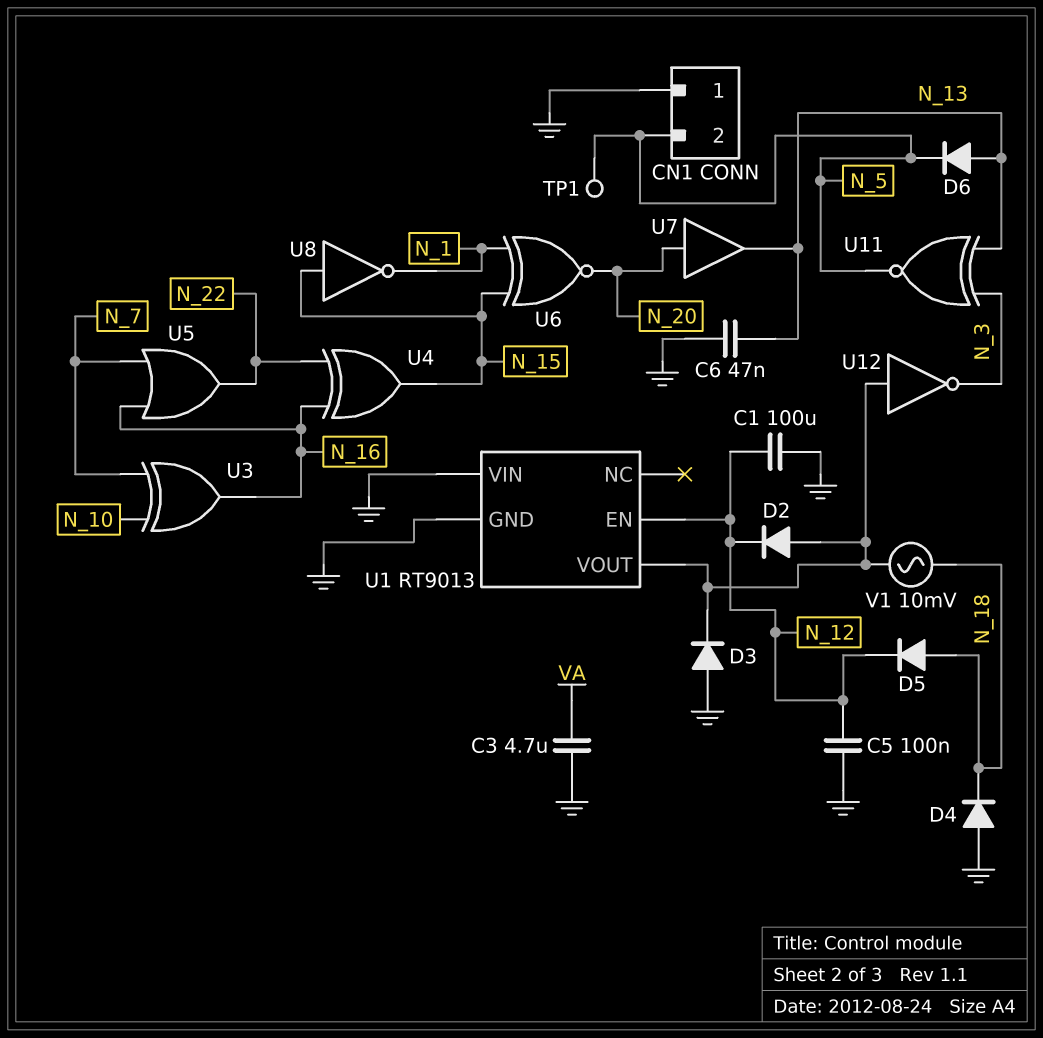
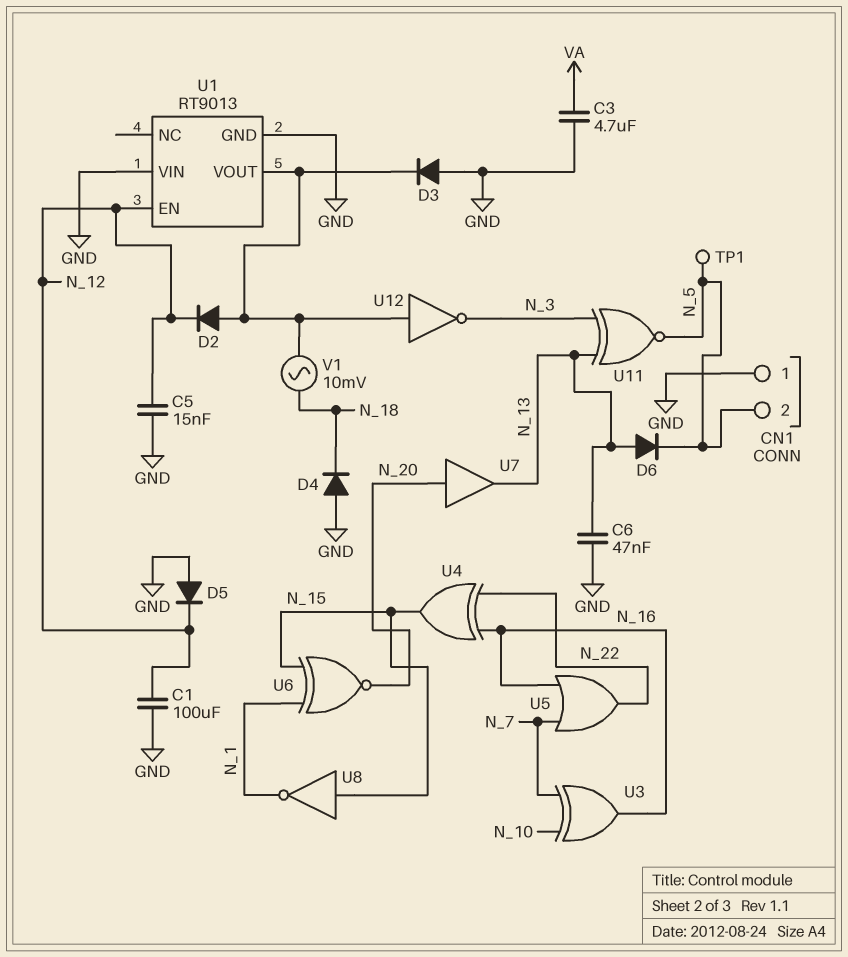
C5: 100nF (GND, N_12) -> 15nF (GND, N_12)
D5: diode (A N_18, K N_12) -> diode (A GND, K N_12)

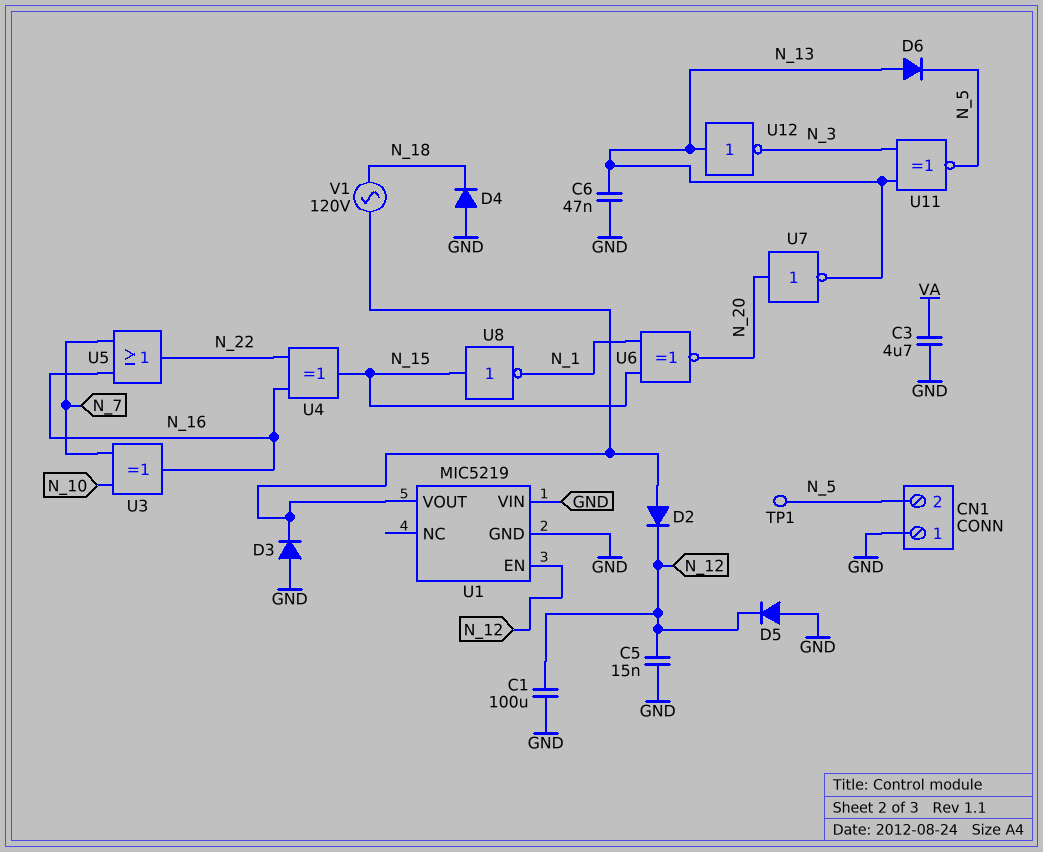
U1: RT9013 -> MIC5219
U7: buffer (in N_20, out N_13) -> NOT (in N_20, out N_13)
U12: NOT (in U1/VOUT, out N_3) -> NOT (in N_13, out N_3)
V1: AC 10mV (N_18, U1/VOUT) -> AC 120V (N_18, U1/VOUT)

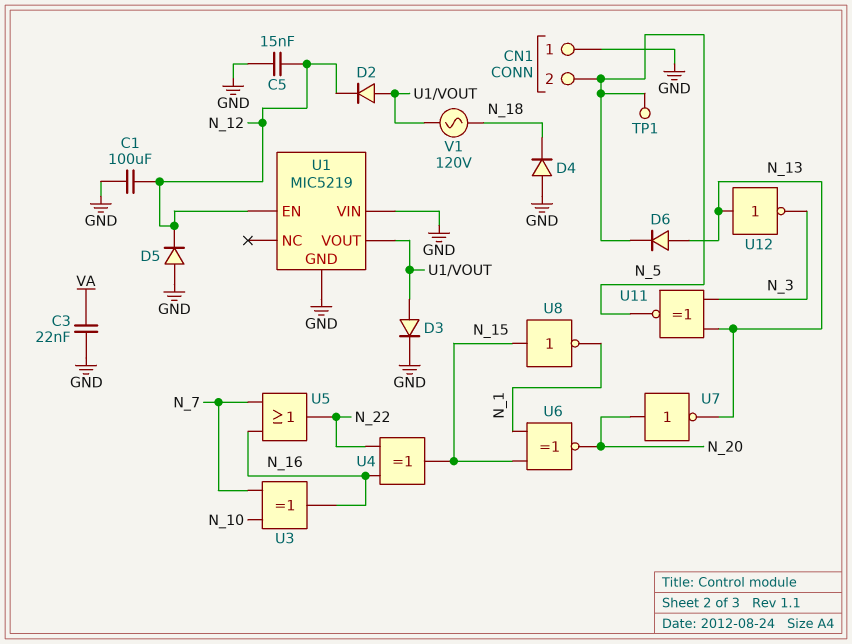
C3: 4.7uF (GND, VA) -> 22nF (GND, VA)
C6: 47nF (GND, N_13) -> none
D3: diode (A GND, K U1/VOUT) -> diode (A U1/VOUT, K GND)

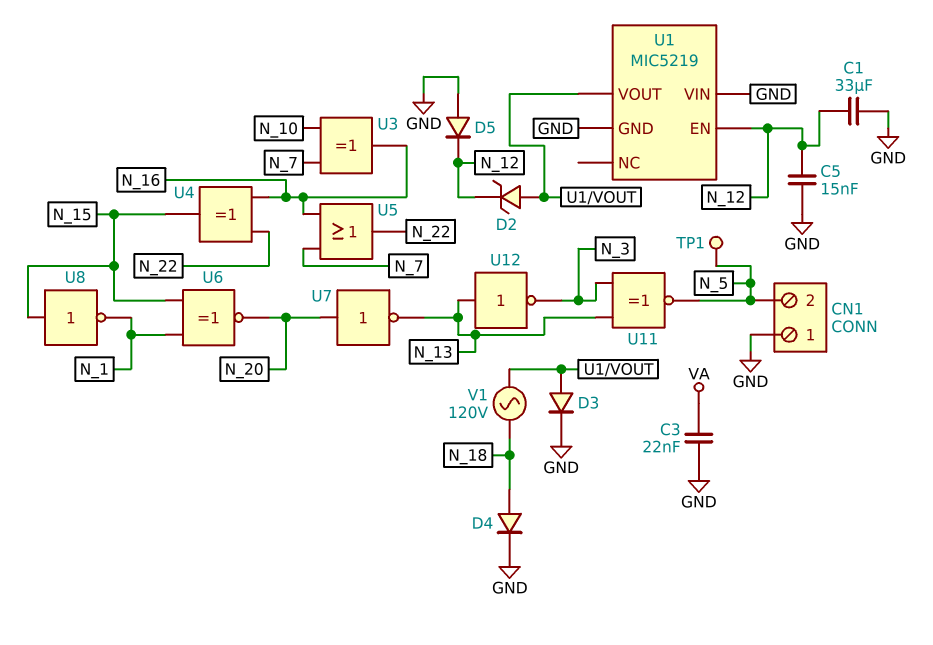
C1: 100uF (GND, N_12) -> 33uF (GND, N_12)
D2: diode (A U1/VOUT, K N_12) -> zener (A U1/VOUT, K N_12)
D4: diode (A GND, K N_18) -> diode (A N_18, K GND)
D6: diode (A N_13, K N_5) -> none

